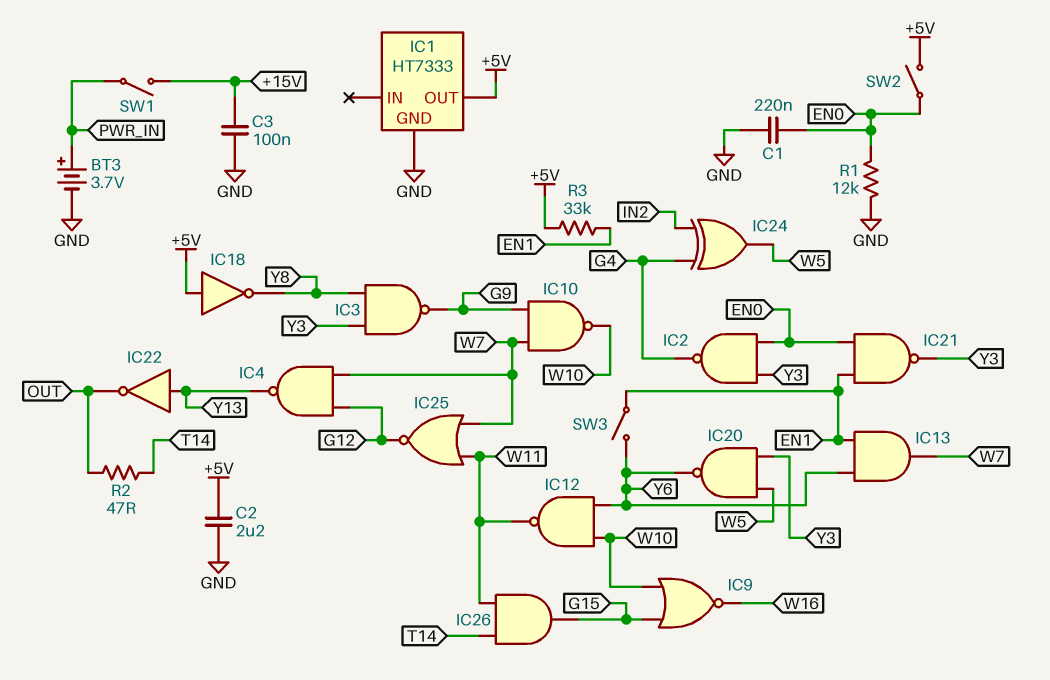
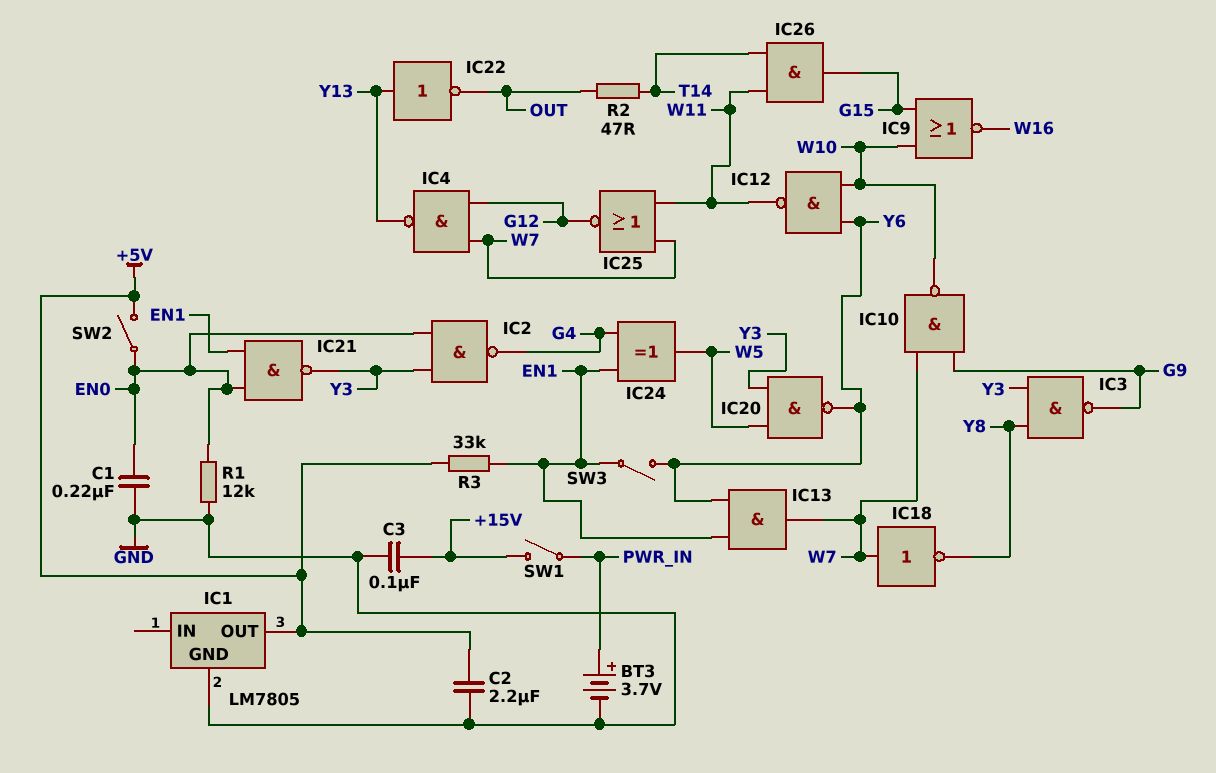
IC1: HT7333 -> LM7805
IC18: NOT (in +5V, out Y8) -> NOT (in W7, out Y8)
IC24: XOR (in G4, in IN2, out W5) -> XOR (in EN1, in G4, out W5)

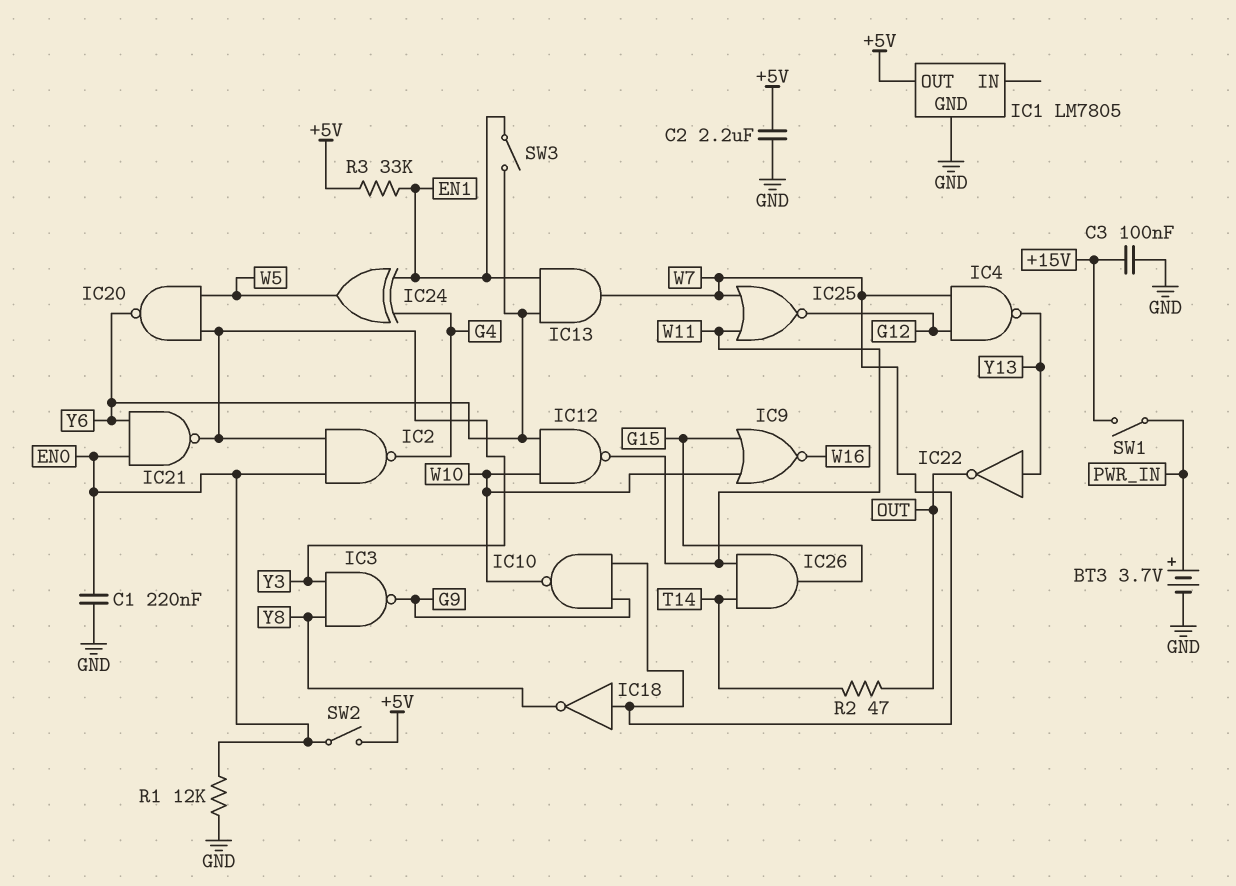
IC21: NAND (in EN0, in EN1, out Y3) -> NAND (in EN0, in Y6, out Y3)

